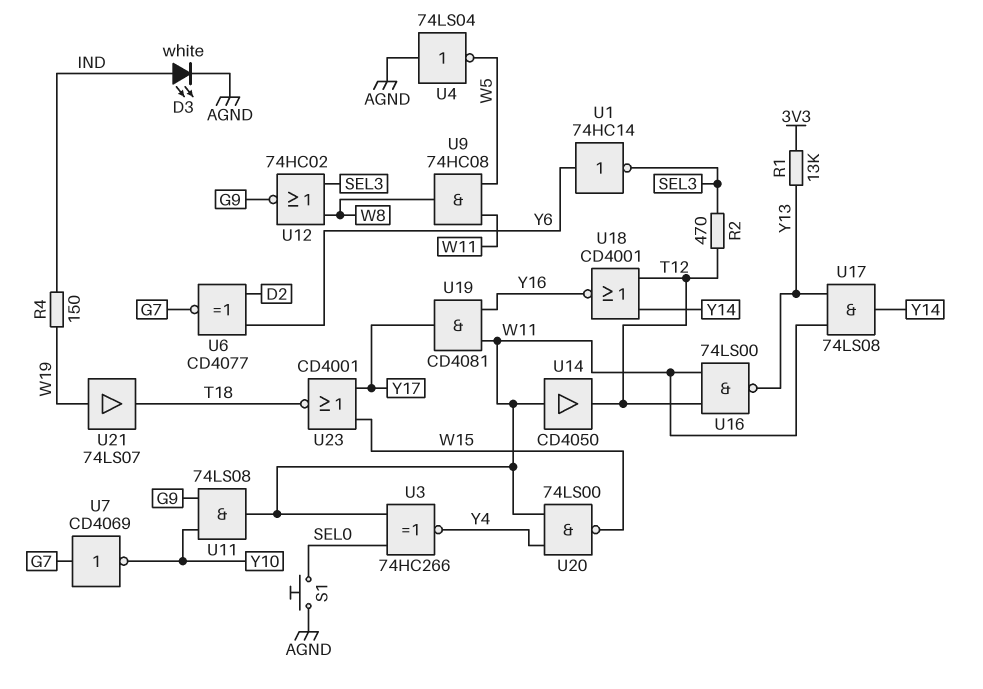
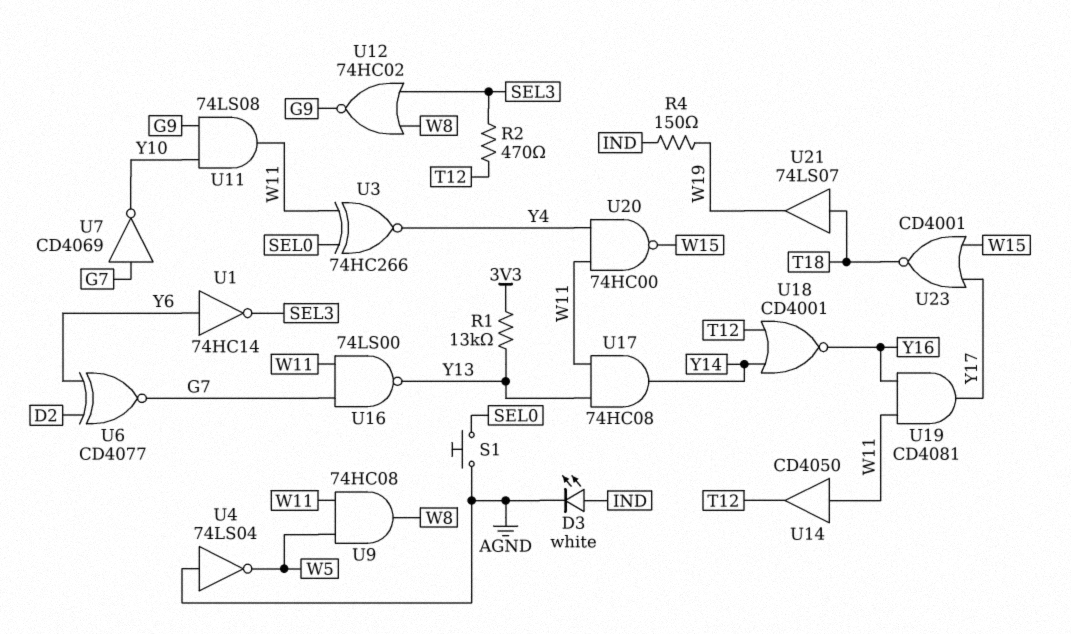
U16: NAND 74LS00 (in T12, in W11, out Y13) -> NAND 74LS00 (in G7, in W11, out Y13)
U17: AND 74LS08 (in W11, in Y13, out Y14) -> AND 74HC08 (in W11, in Y13, out Y14)
U20: NAND 74LS00 (in W11, in Y4, out W15) -> NAND 74HC00 (in W11, in Y4, out W15)
U21: buffer 74LS07 (in W19, out T18) -> buffer 74LS07 (in T18, out W19)

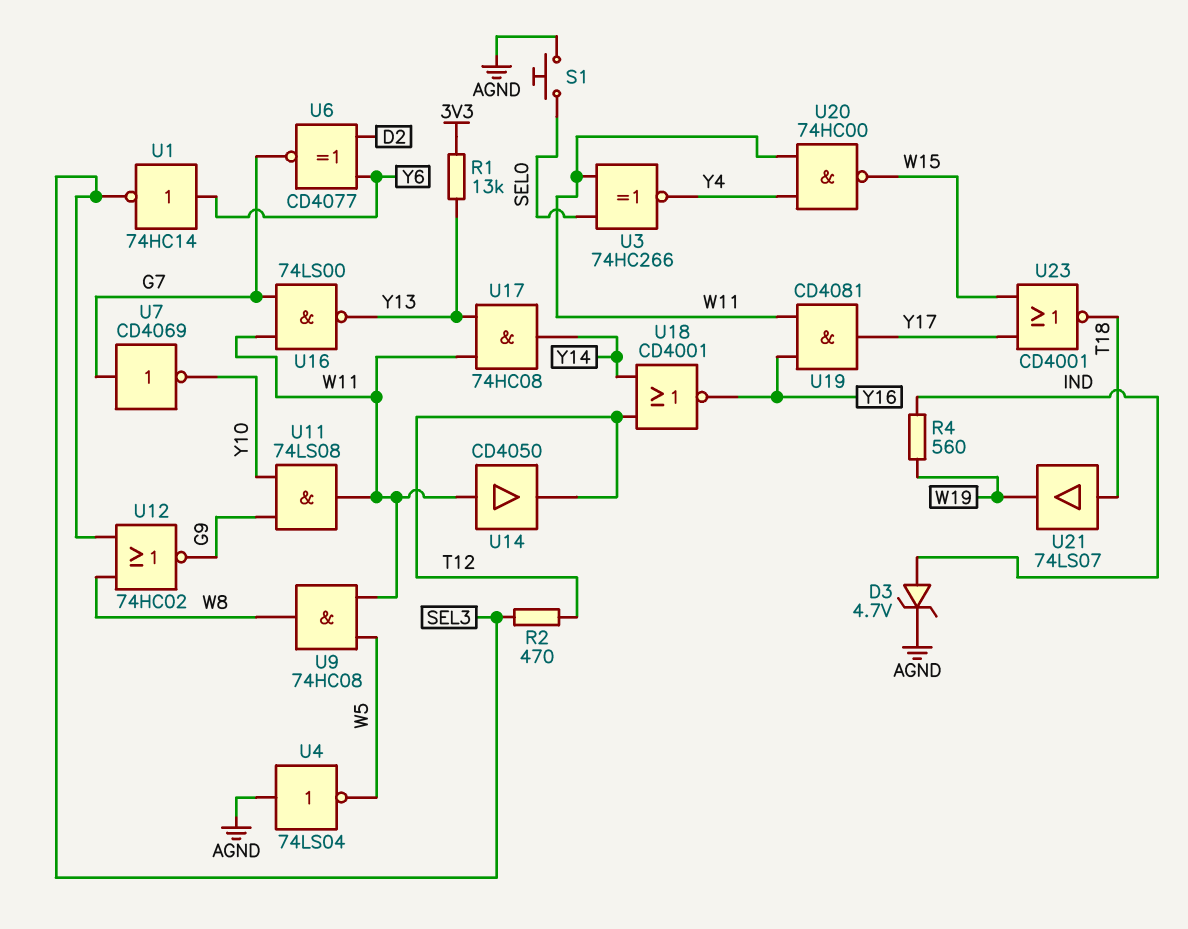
D3: LED white (A IND, K AGND) -> zener 4.7V (A IND, K AGND)
R4: 150 (IND, W19) -> 560 (IND, W19)

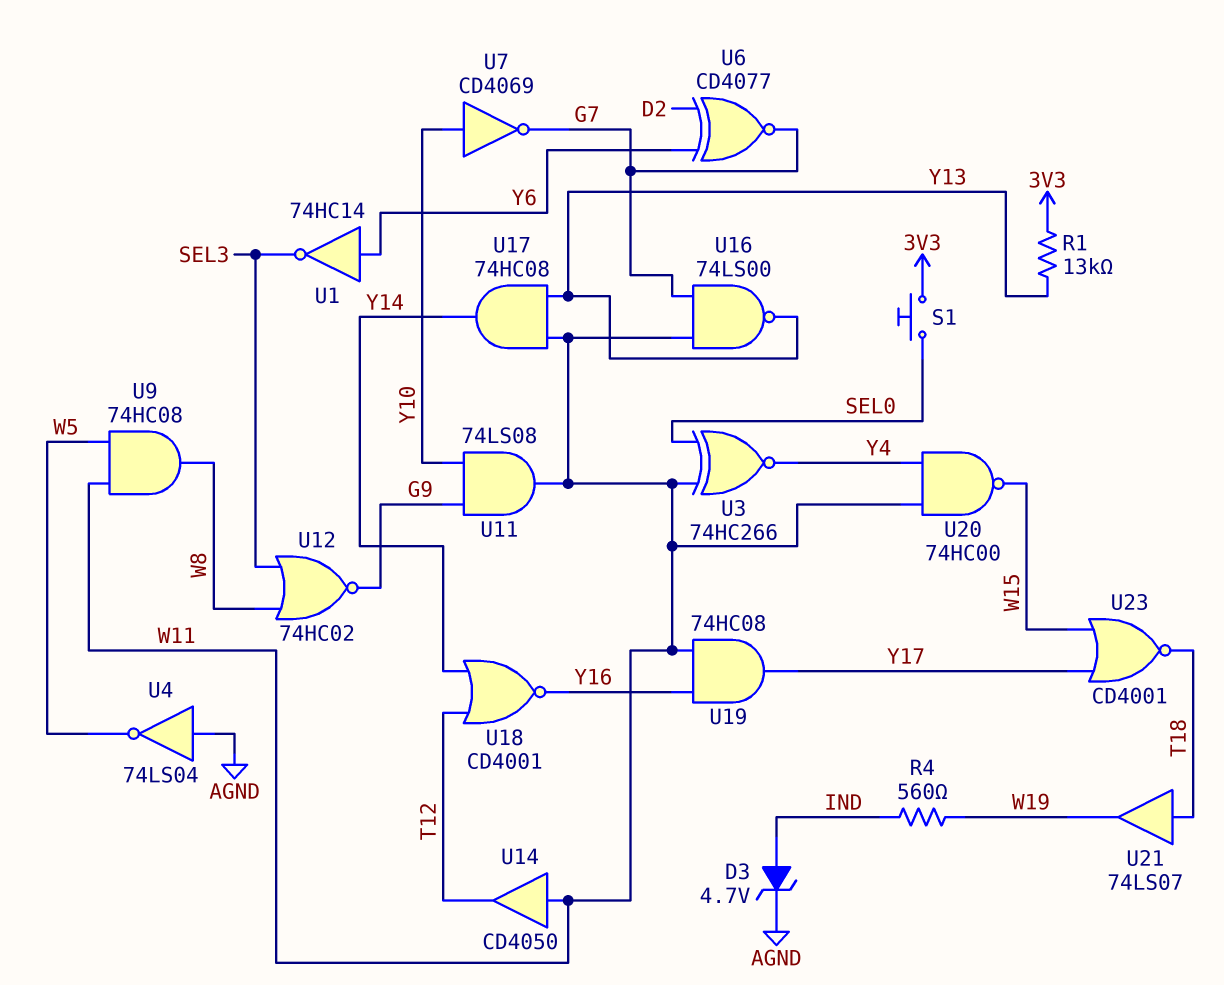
R2: 470 (SEL3, T12) -> none
S1: button (AGND, SEL0) -> button (3V3, SEL0)
U7: NOT CD4069 (in G7, out Y10) -> NOT CD4069 (in Y10, out G7)
U19: AND CD4081 (in W11, in Y16, out Y17) -> AND 74HC08 (in W11, in Y16, out Y17)

